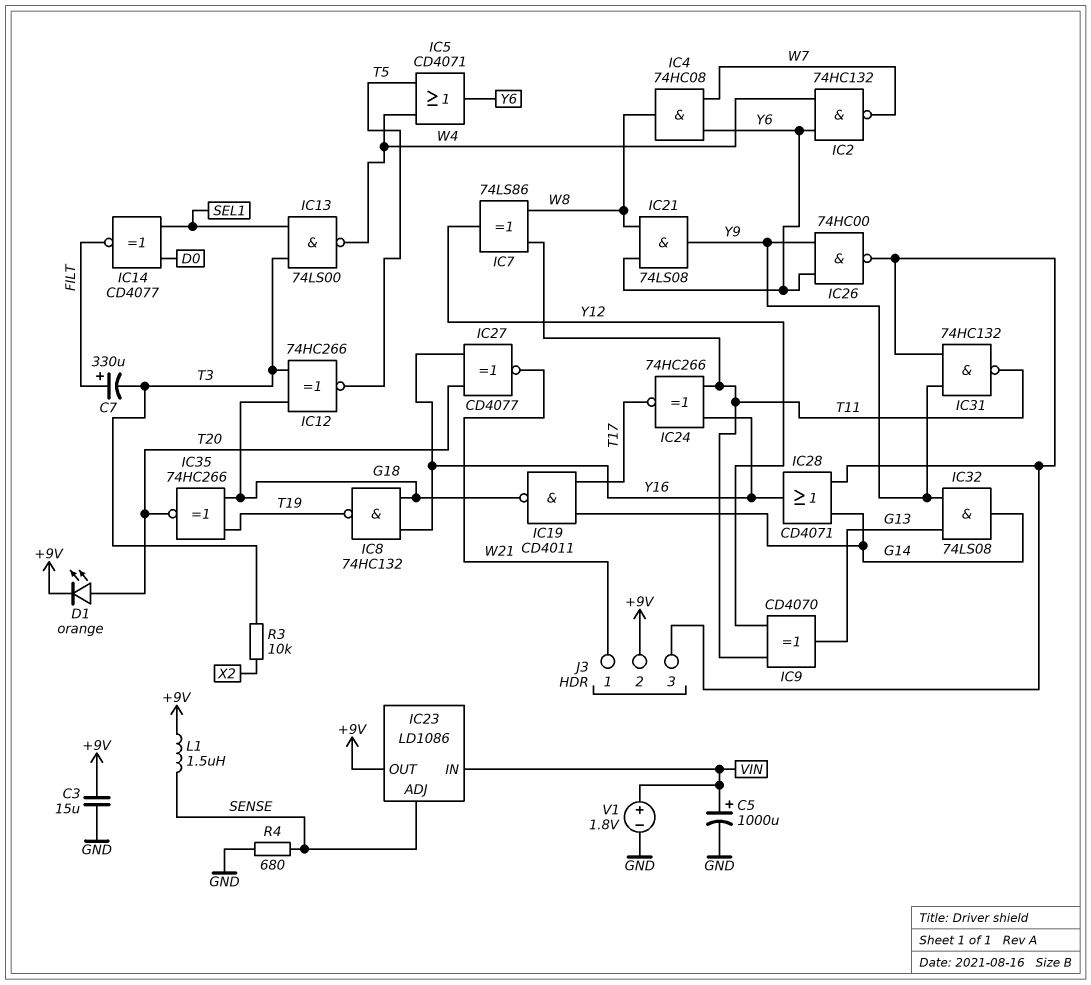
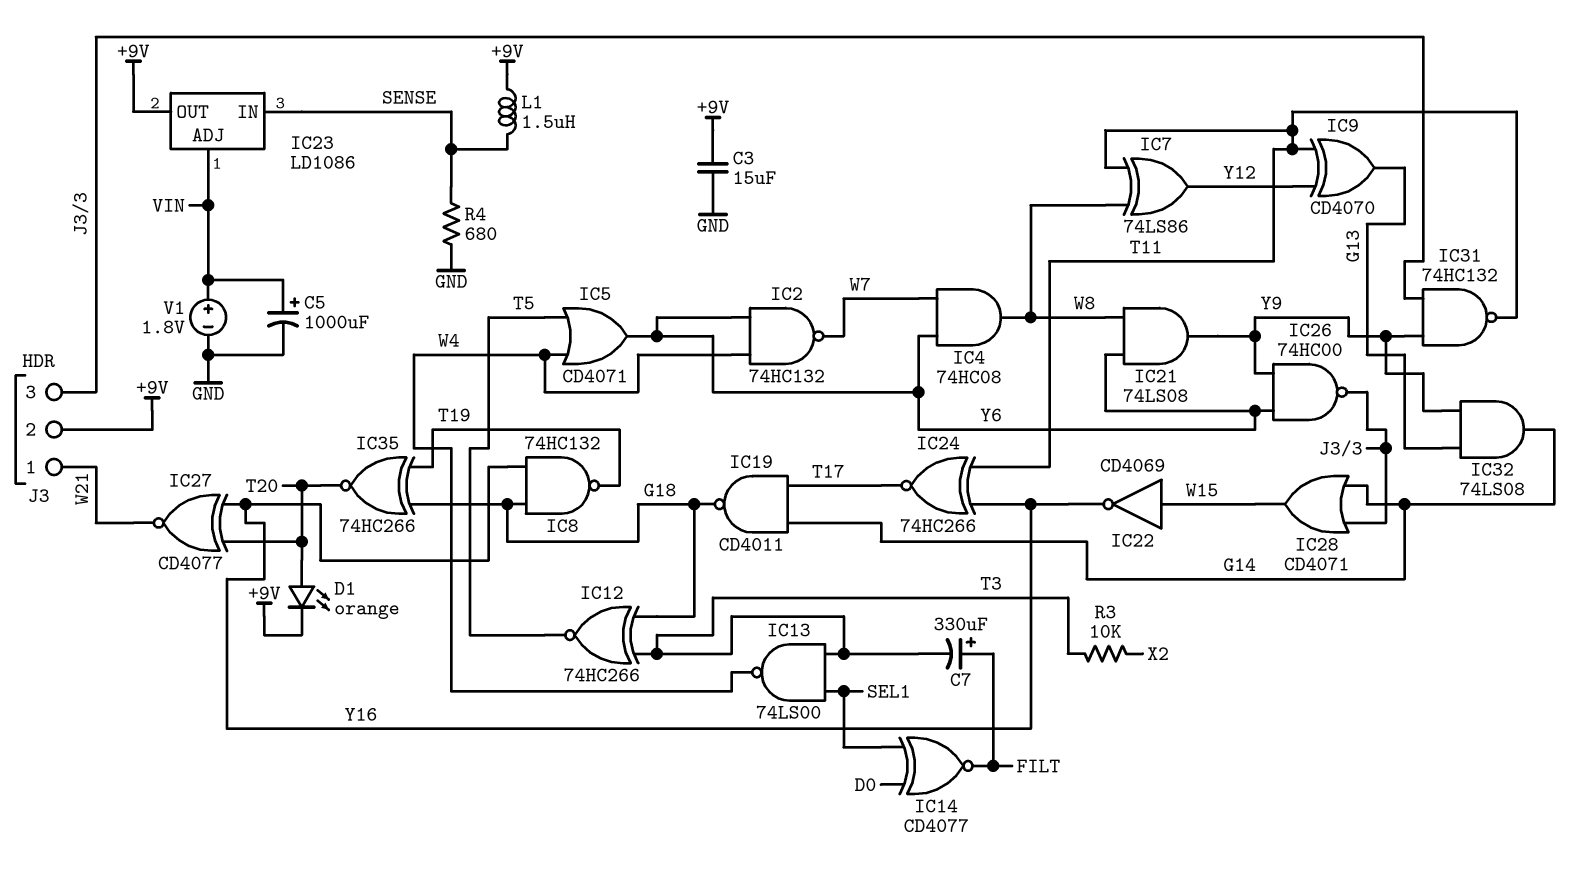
IC22: none -> NOT CD4069 (in W15, out Y16)
IC23 pin ADJ: SENSE -> VIN
IC23 pin IN: VIN -> SENSE
IC28: OR CD4071 (in G14, in J3/3, out Y16) -> OR CD4071 (in G14, in J3/3, out W15)

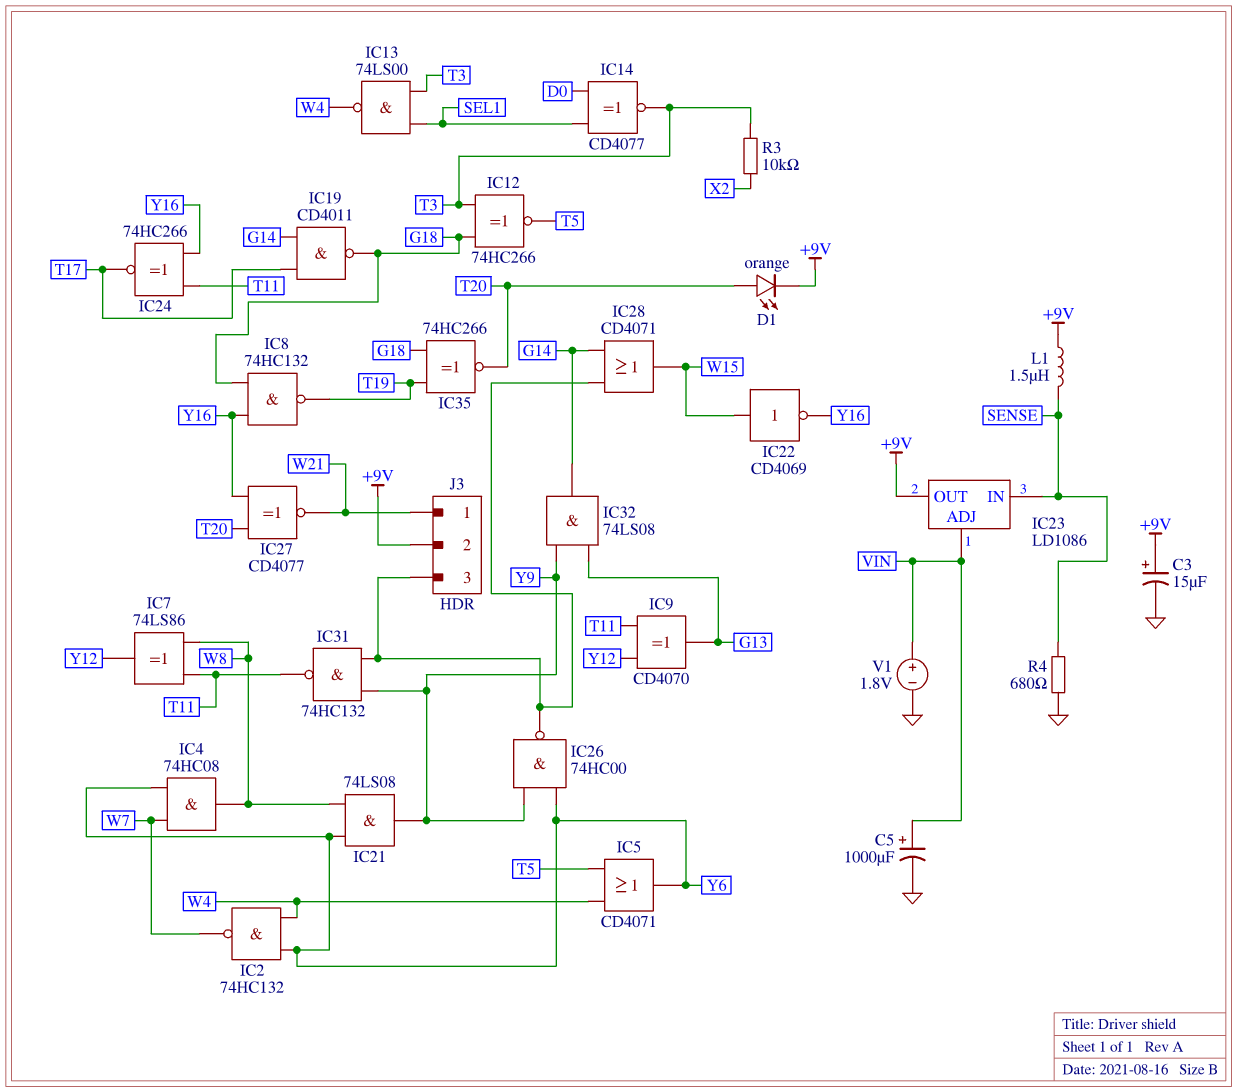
C3: 15uF (+9V, GND) -> 15uF (plus +9V, minus GND)
C7: 330uF (plus FILT, minus T3) -> none
IC14: XNOR CD4077 (in D0, in SEL1, out FILT) -> XNOR CD4077 (in D0, in SEL1, out T3)

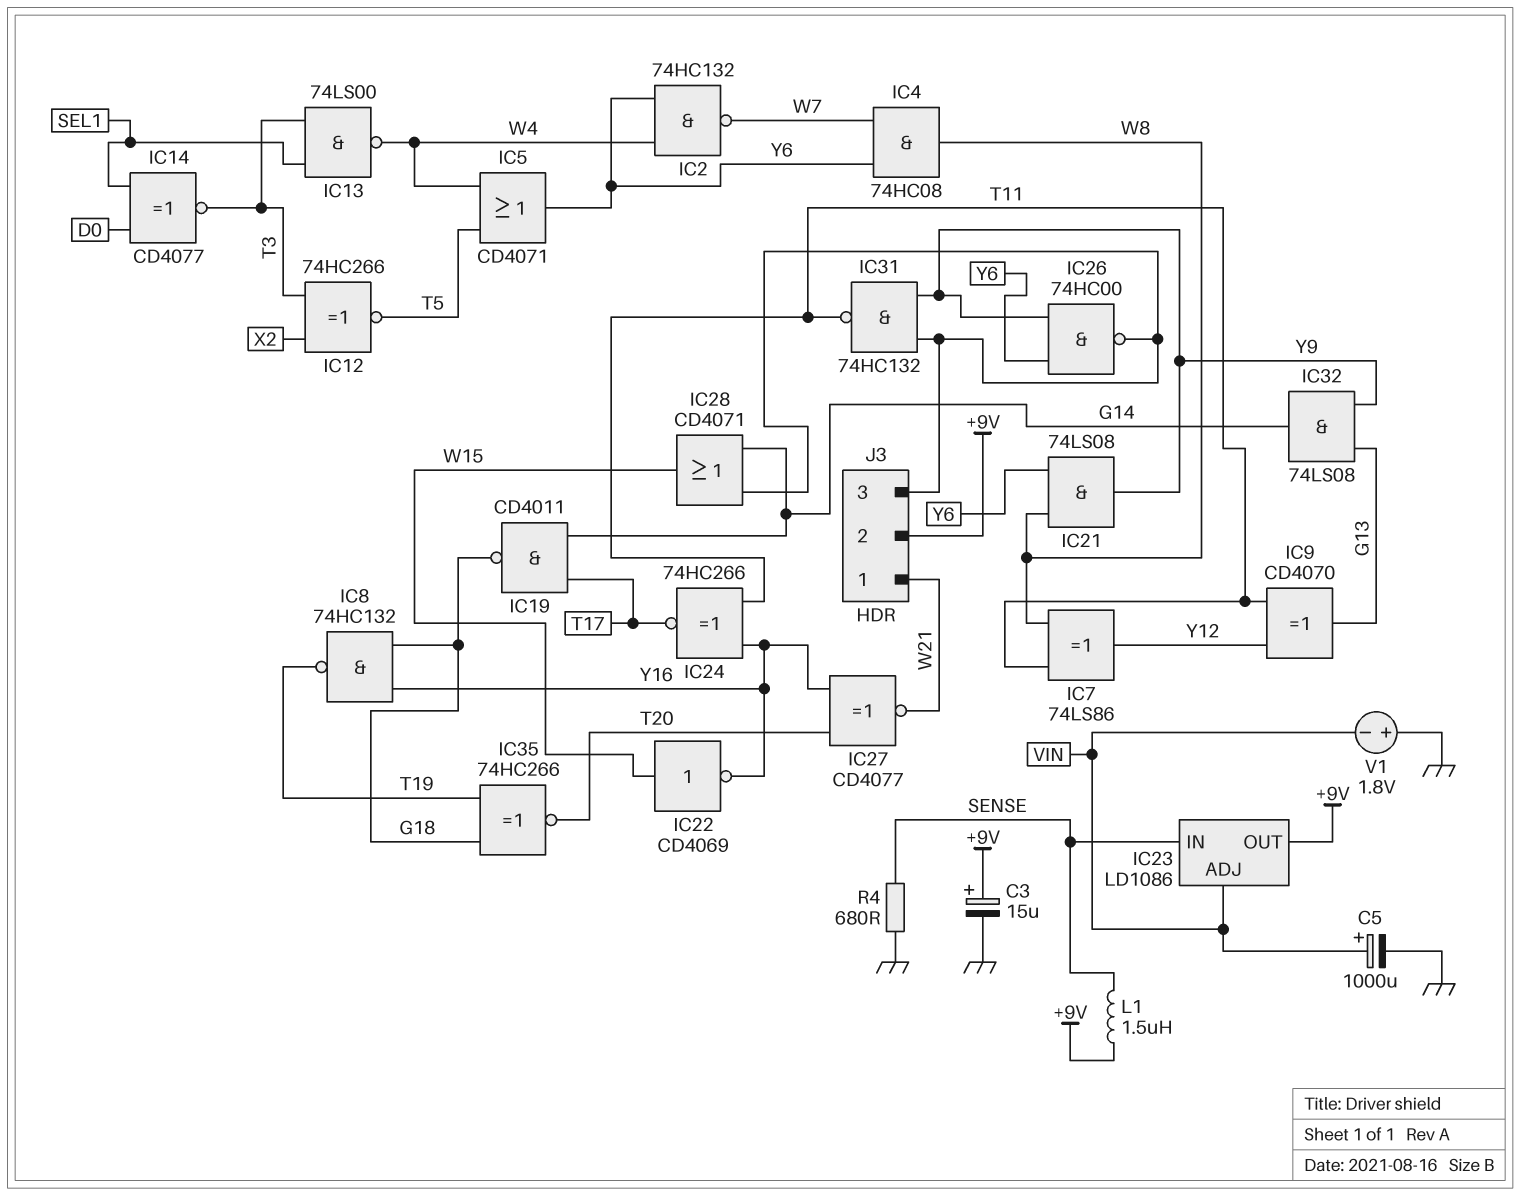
D1: LED orange (A T20, K +9V) -> none
IC12: XNOR 74HC266 (in G18, in T3, out T5) -> XNOR 74HC266 (in T3, in X2, out T5)
R3: 10k (T3, X2) -> none
V1: 1.8V (plus VIN, minus GND) -> 1.8V (plus GND, minus VIN)

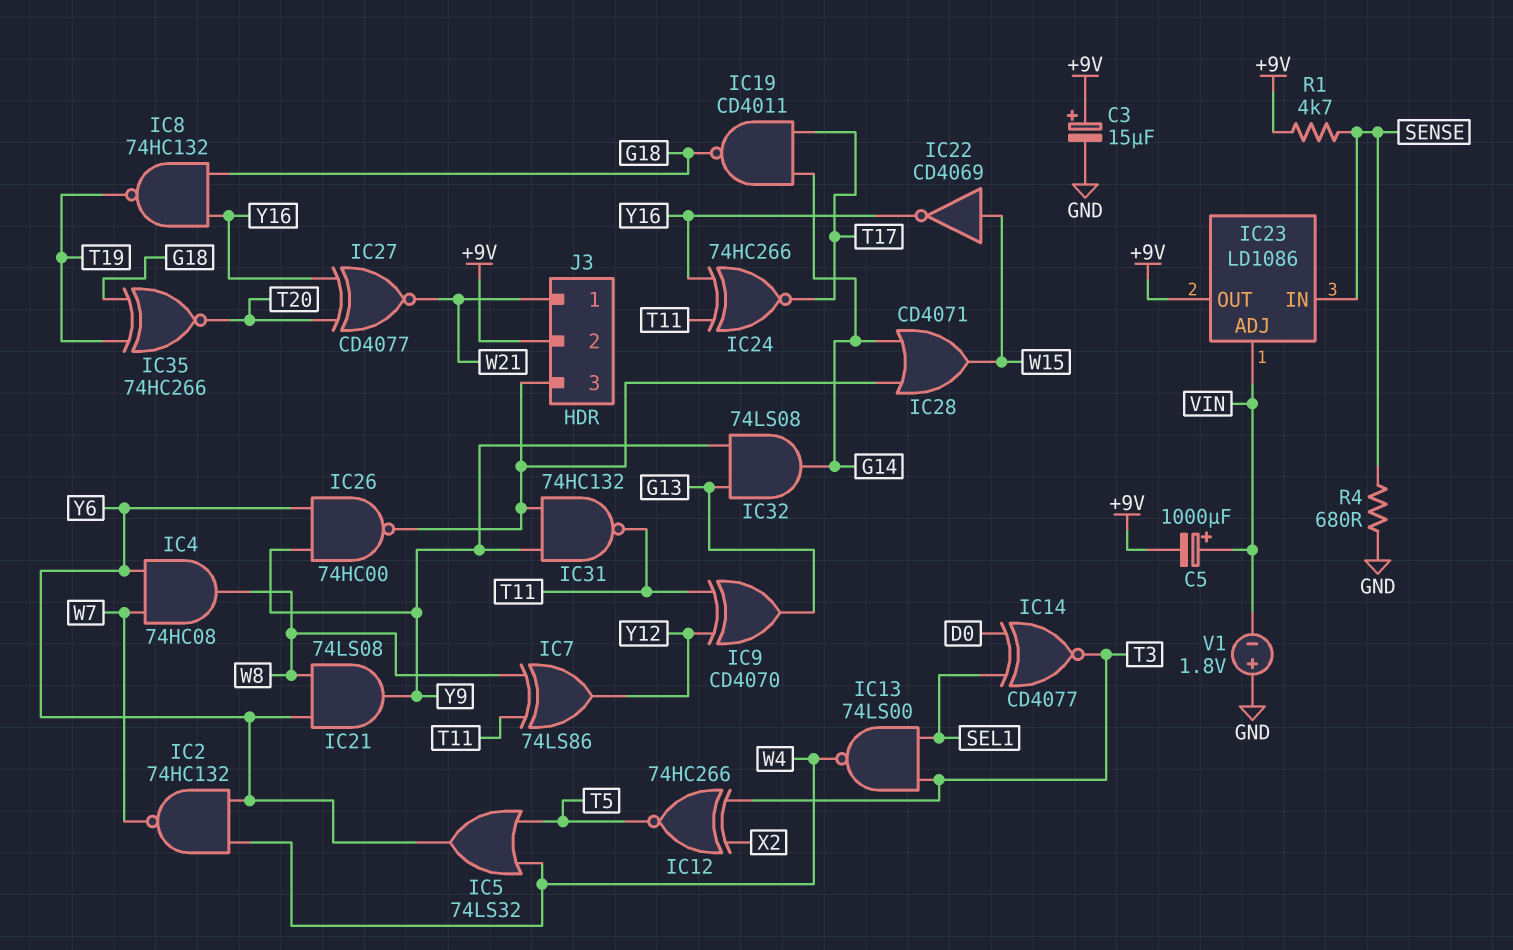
C5: 1000uF (plus VIN, minus GND) -> 1000uF (plus VIN, minus +9V)
IC5: OR CD4071 (in T5, in W4, out Y6) -> OR 74LS32 (in T5, in W4, out Y6)
L1: 1.5uH (+9V, SENSE) -> none
R1: none -> 4.7k (+9V, SENSE)

